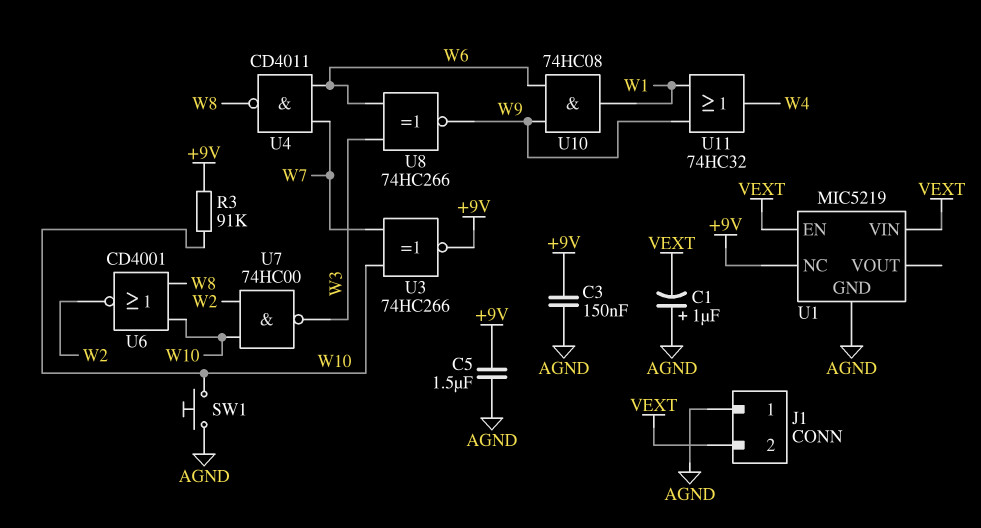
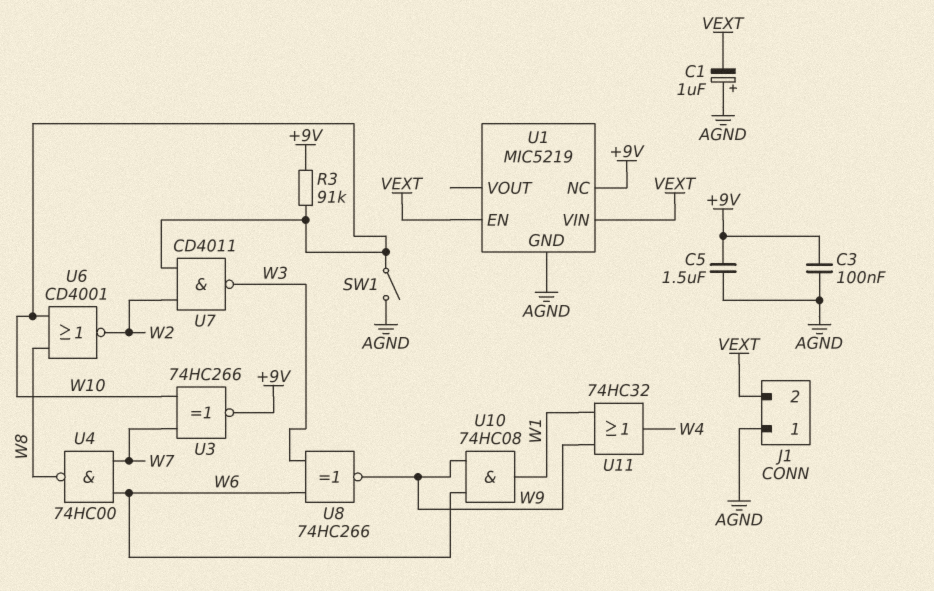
C3: 150nF (+9V, AGND) -> 100nF (+9V, AGND)
SW1: button (AGND, W10) -> switch (AGND, W10)
U4: NAND CD4011 (in W6, in W7, out W8) -> NAND 74HC00 (in W6, in W7, out W8)
U7: NAND 74HC00 (in W2, in W10, out W3) -> NAND CD4011 (in W2, in W10, out W3)

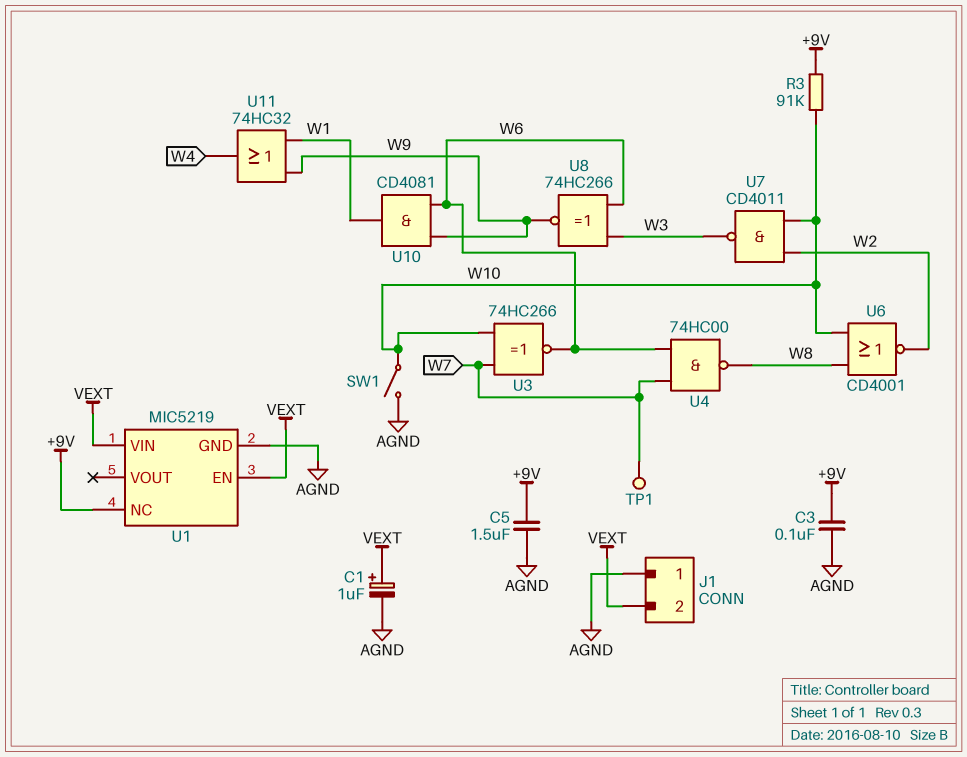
C1: 1uF (plus AGND, minus VEXT) -> 1uF (plus VEXT, minus AGND)
TP1: none -> test point (W7)
U3: XNOR 74HC266 (in W7, in W10, out +9V) -> XNOR 74HC266 (in W7, in W10, out W6)
U10: AND 74HC08 (in W6, in W9, out W1) -> AND CD4081 (in W6, in W9, out W1)

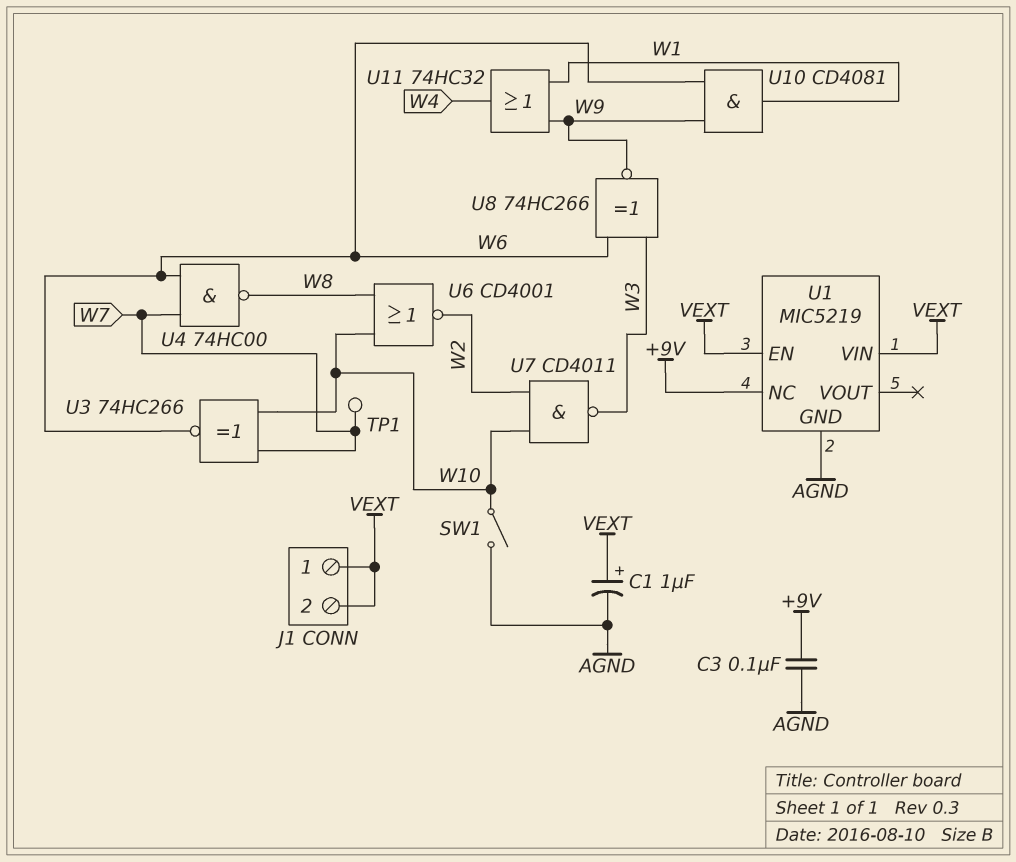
C5: 1.5uF (+9V, AGND) -> none
J1 pin 1: AGND -> VEXT
R3: 91k (+9V, W10) -> none

